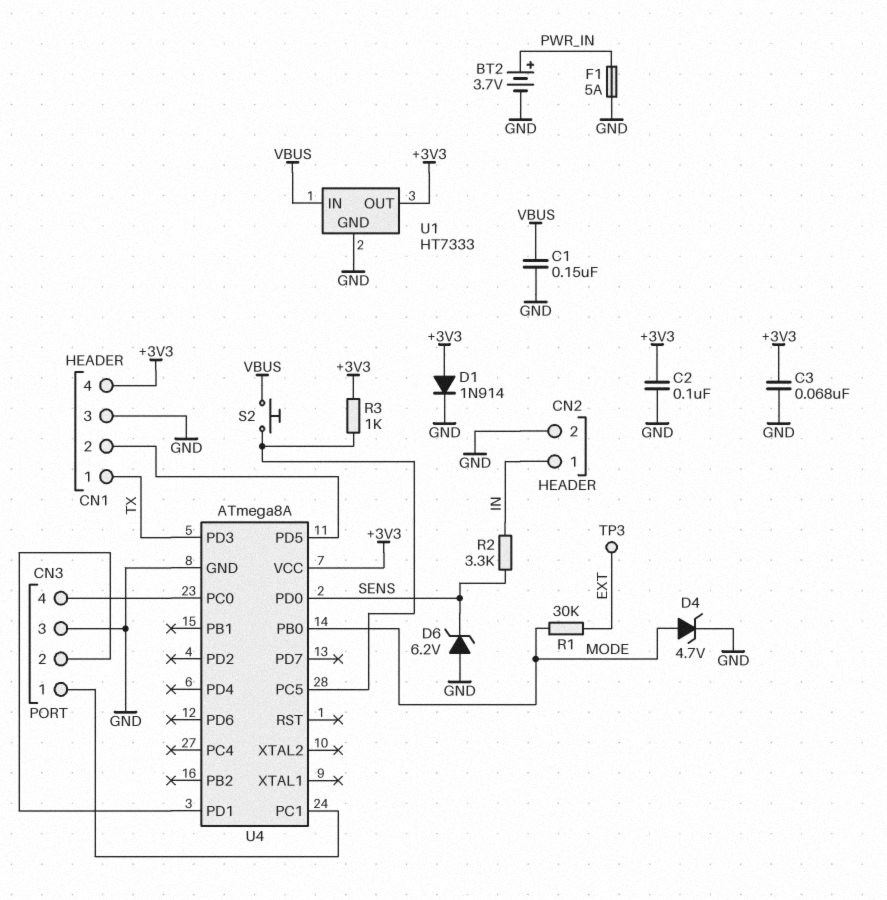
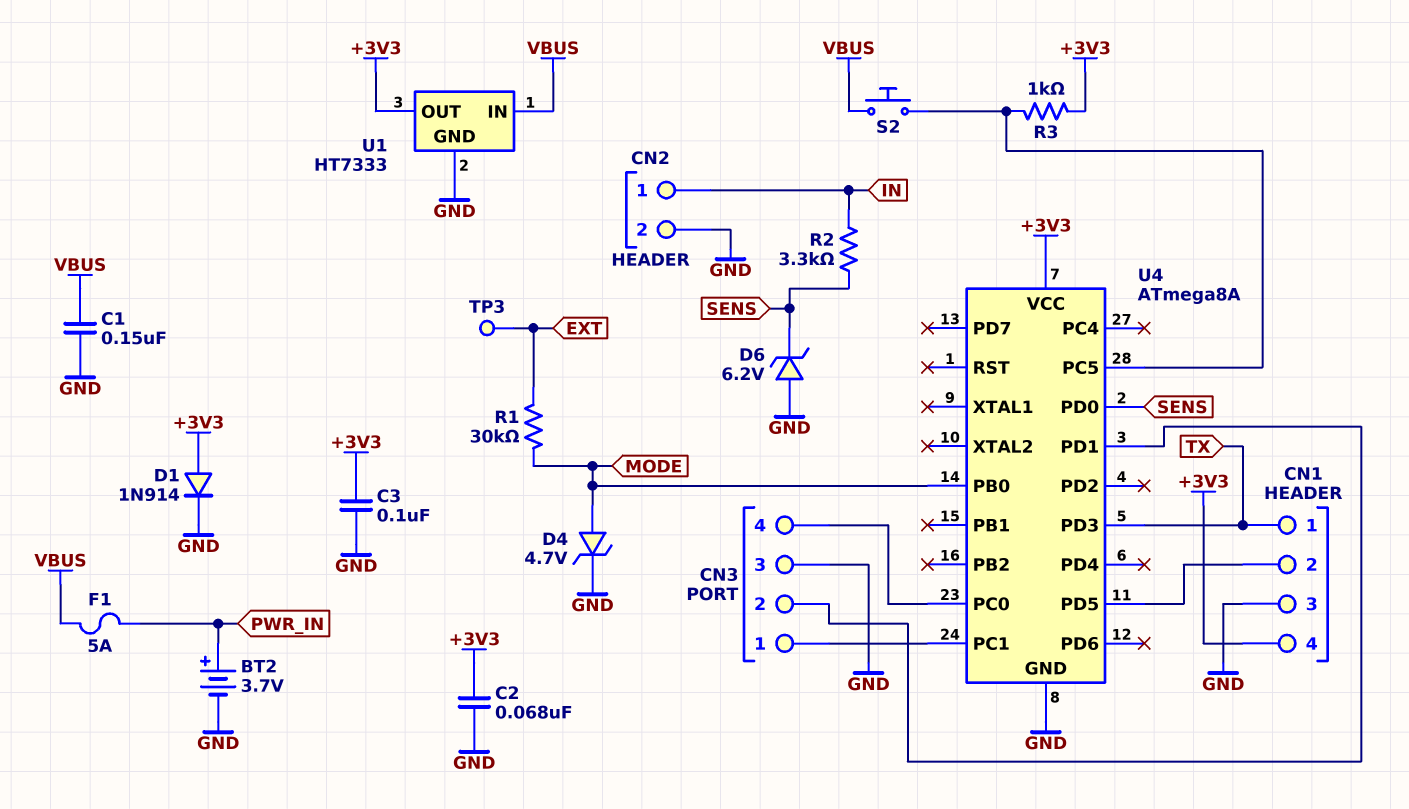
C2: 100nF (+3V3, GND) -> 68nF (+3V3, GND)
C3: 68nF (+3V3, GND) -> 100nF (+3V3, GND)
F1: 5A (GND, PWR_IN) -> 5A (PWR_IN, VBUS)

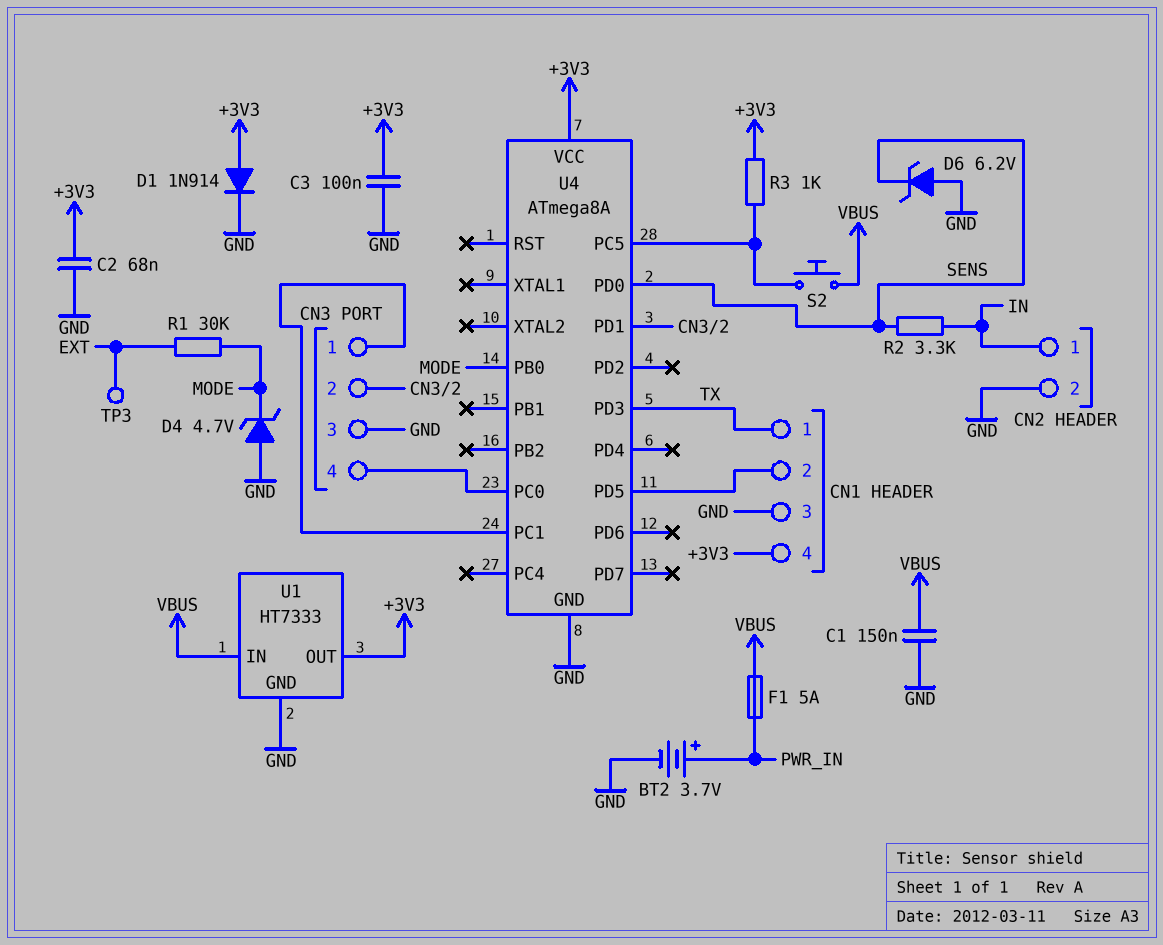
D4: zener 4.7V (A MODE, K GND) -> zener 4.7V (A GND, K MODE)

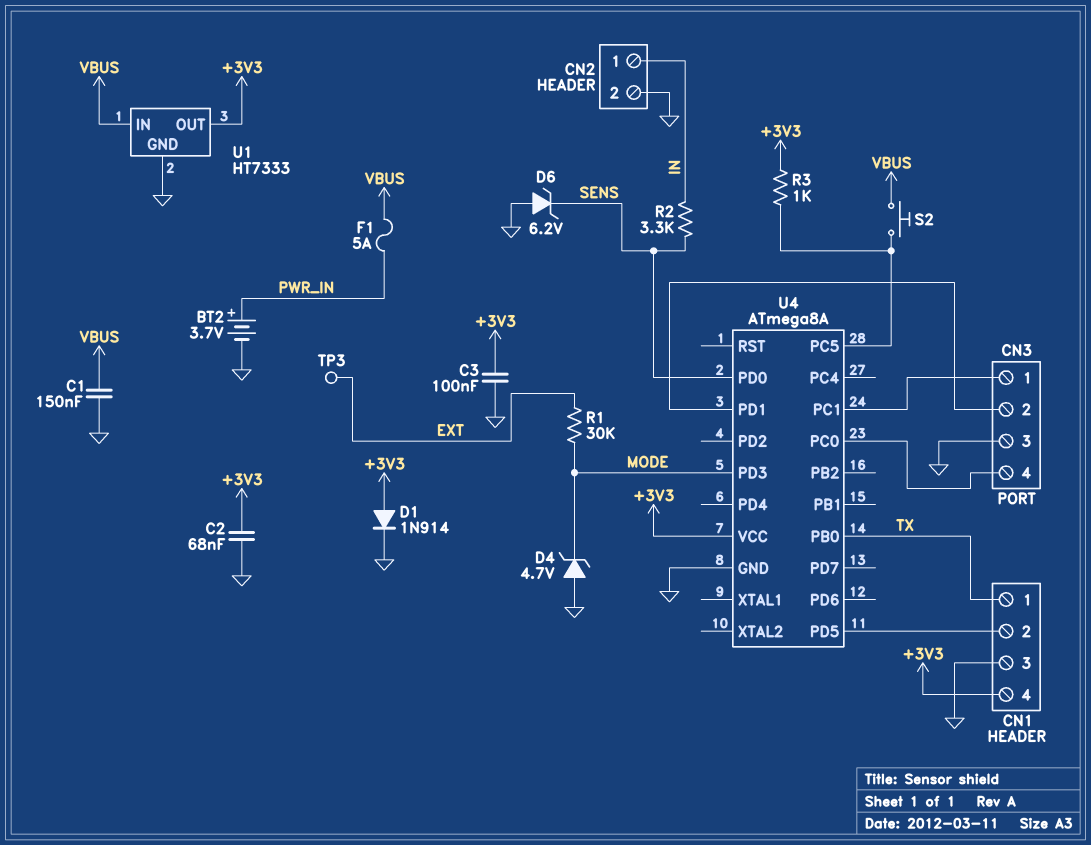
U4 pin PB0: MODE -> TX
U4 pin PD3: TX -> MODE

